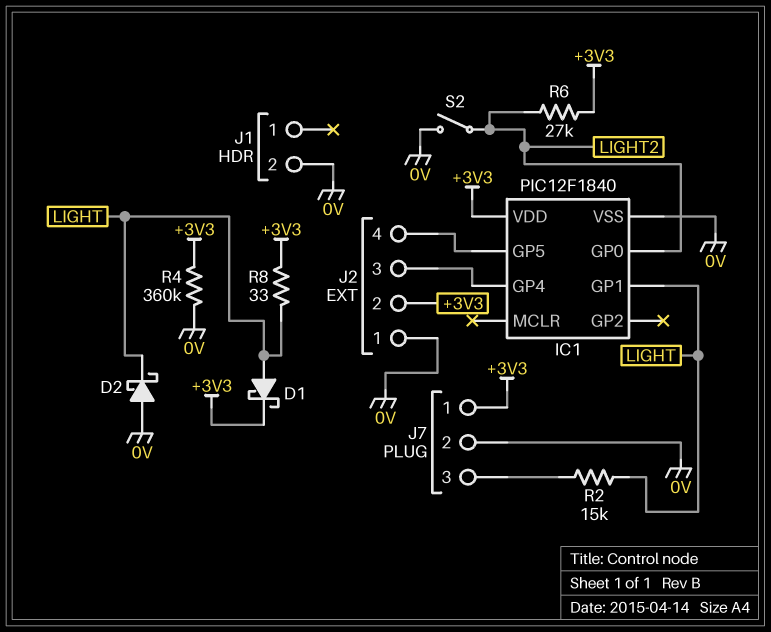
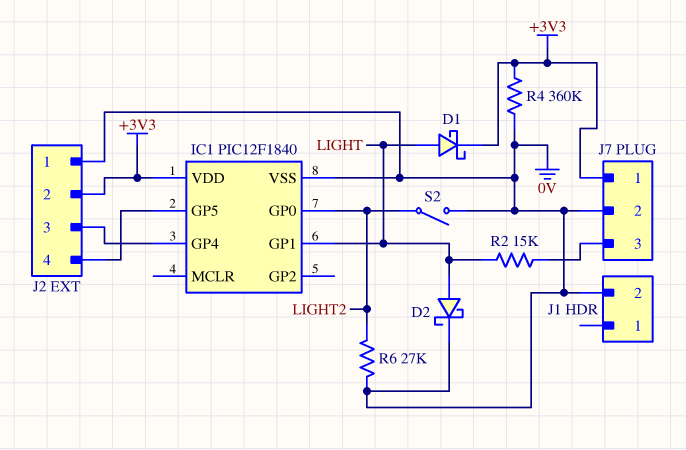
D2: schottky (A 0V, K LIGHT) -> schottky (A LIGHT, K 0V)
R6: 27k (+3V3, LIGHT2) -> 27k (0V, LIGHT2)
R8: 33 (+3V3, LIGHT) -> none

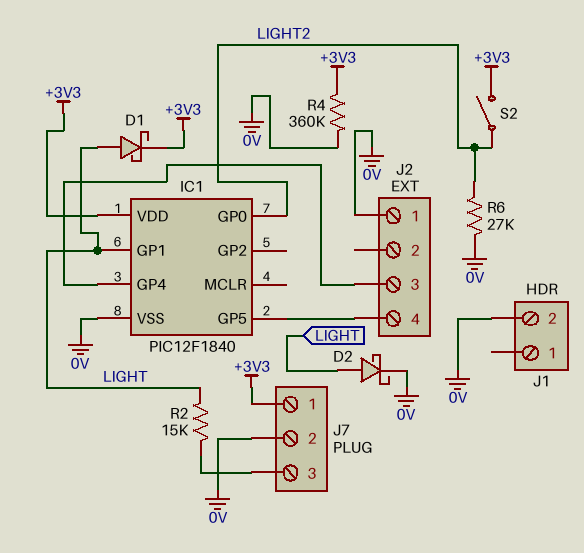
J2 pin 2: +3V3 -> none
S2: switch (0V, LIGHT2) -> switch (+3V3, LIGHT2)

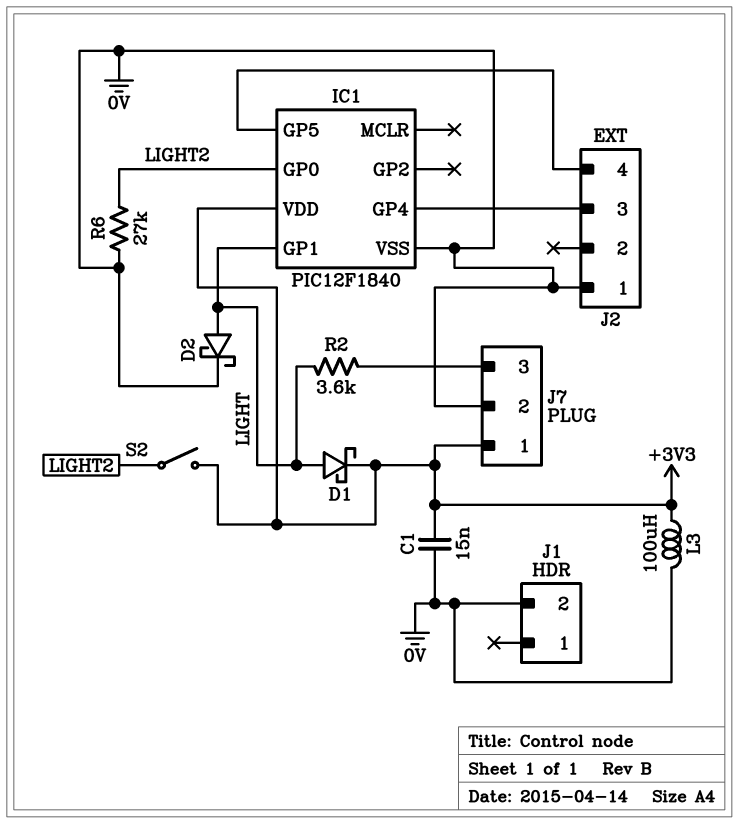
C1: none -> 15nF (+3V3, 0V)
L3: none -> 100uH (+3V3, 0V)
R2: 15k (J7/3, LIGHT) -> 3.6k (J7/3, LIGHT)
R4: 360k (+3V3, 0V) -> none

